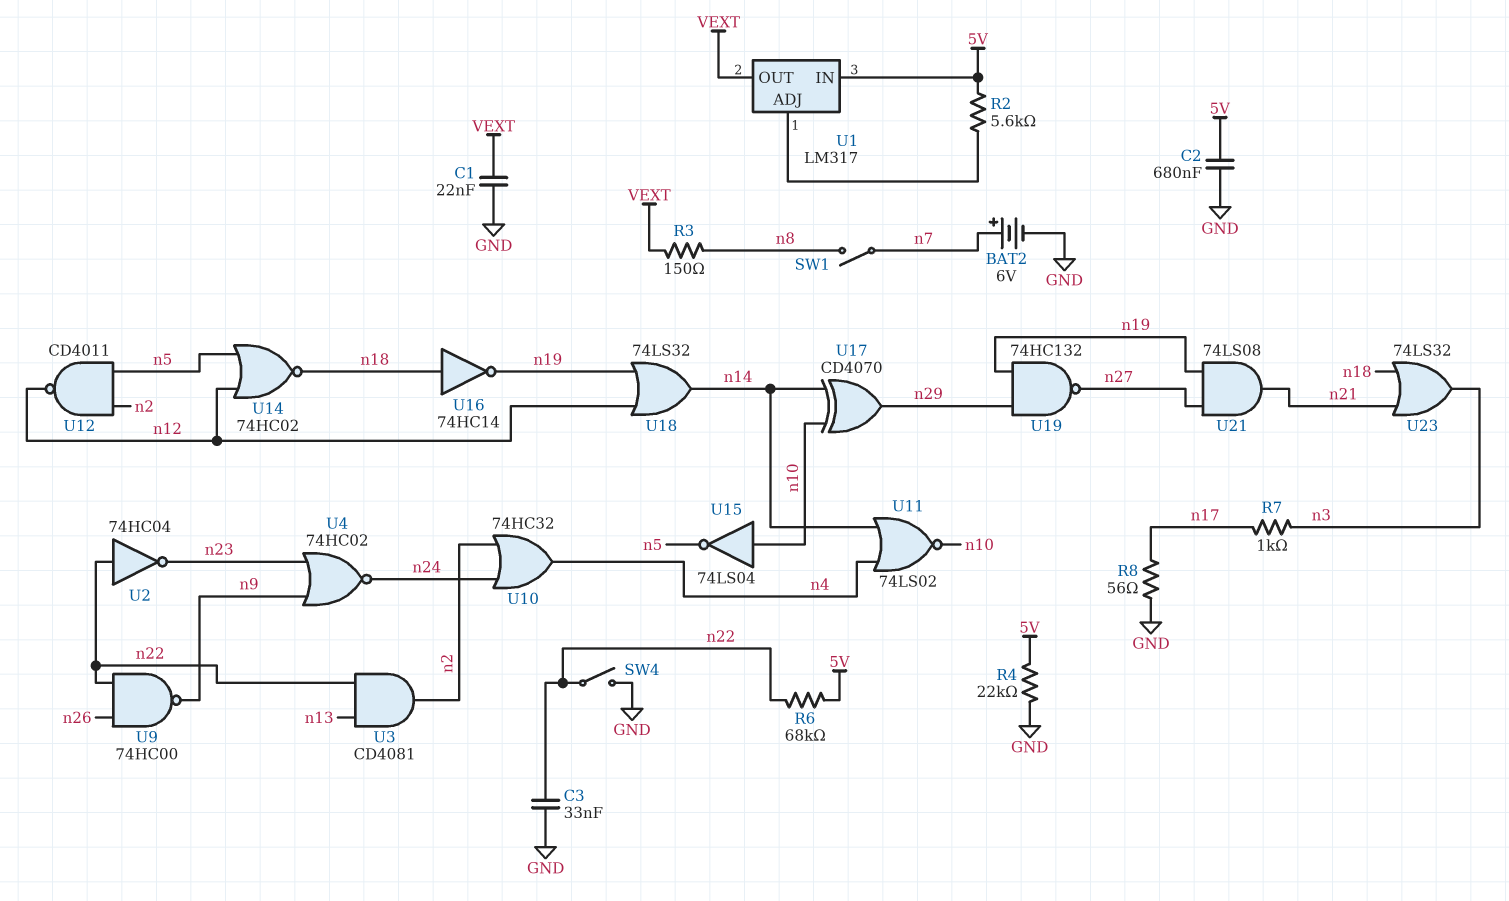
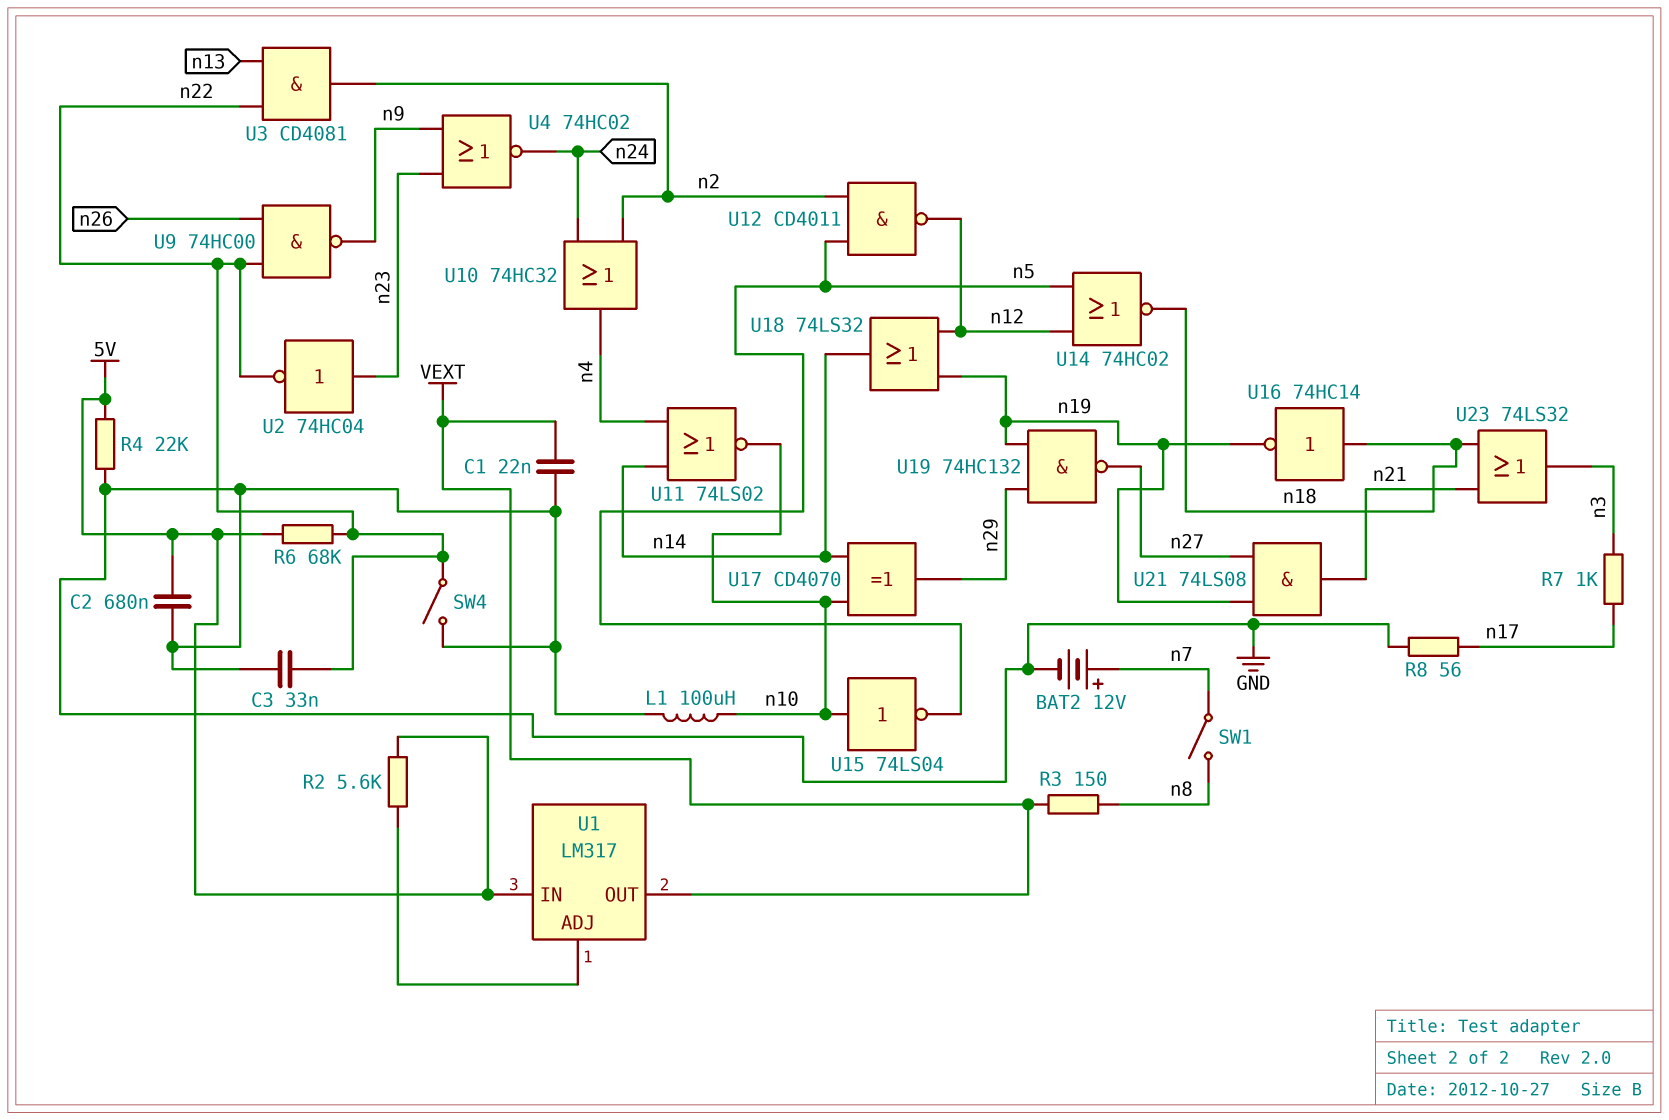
BAT2: 6V (plus n7, minus GND) -> 12V (plus n7, minus GND)
L1: none -> 100uH (GND, n10)
U2: NOT 74HC04 (in n22, out n23) -> NOT 74HC04 (in n23, out n22)

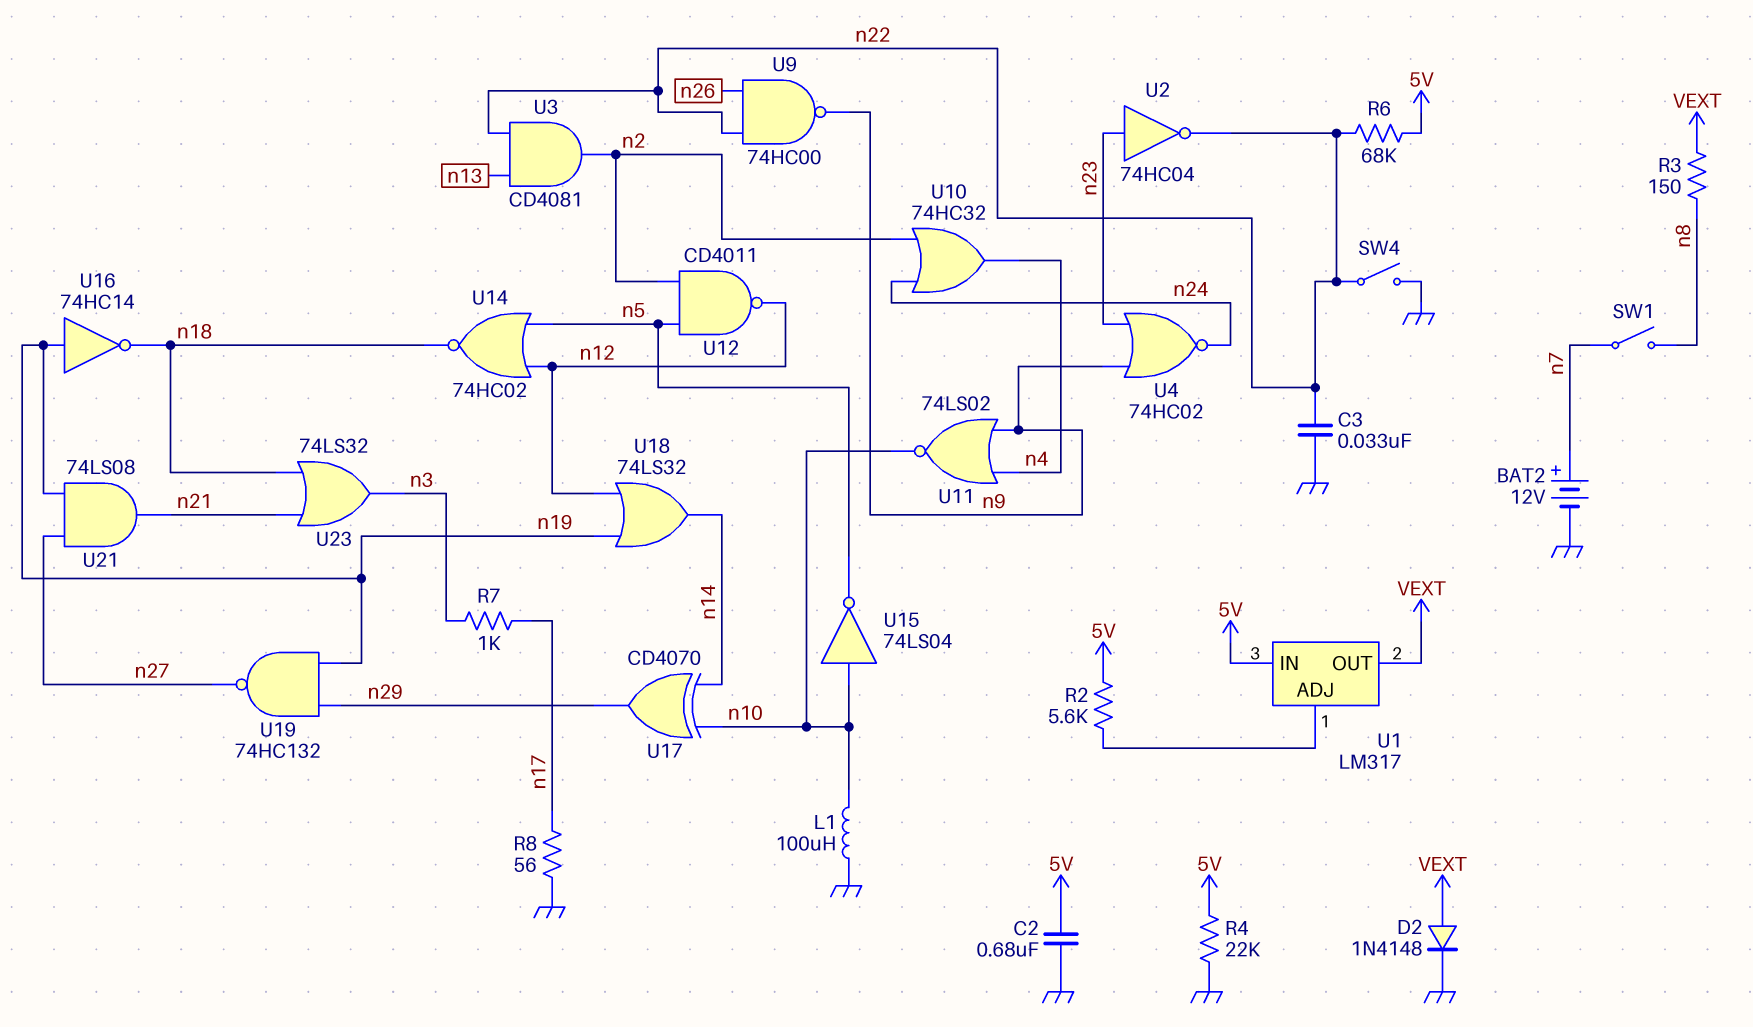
C1: 22nF (GND, VEXT) -> none
D2: none -> diode 1N4148 (A VEXT, K GND)
U11: NOR 74LS02 (in n4, in n14, out n10) -> NOR 74LS02 (in n4, in n9, out n10)
U16: NOT 74HC14 (in n18, out n19) -> NOT 74HC14 (in n19, out n18)

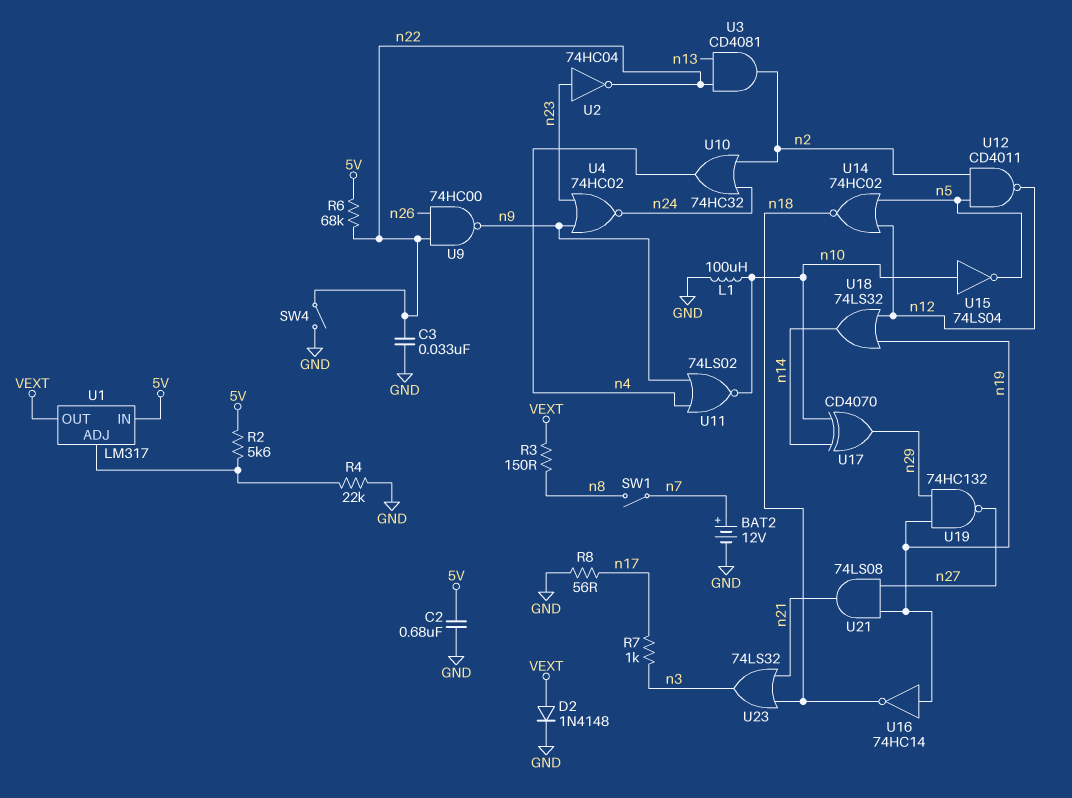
R4: 22k (5V, GND) -> 22k (GND, U1/ADJ)

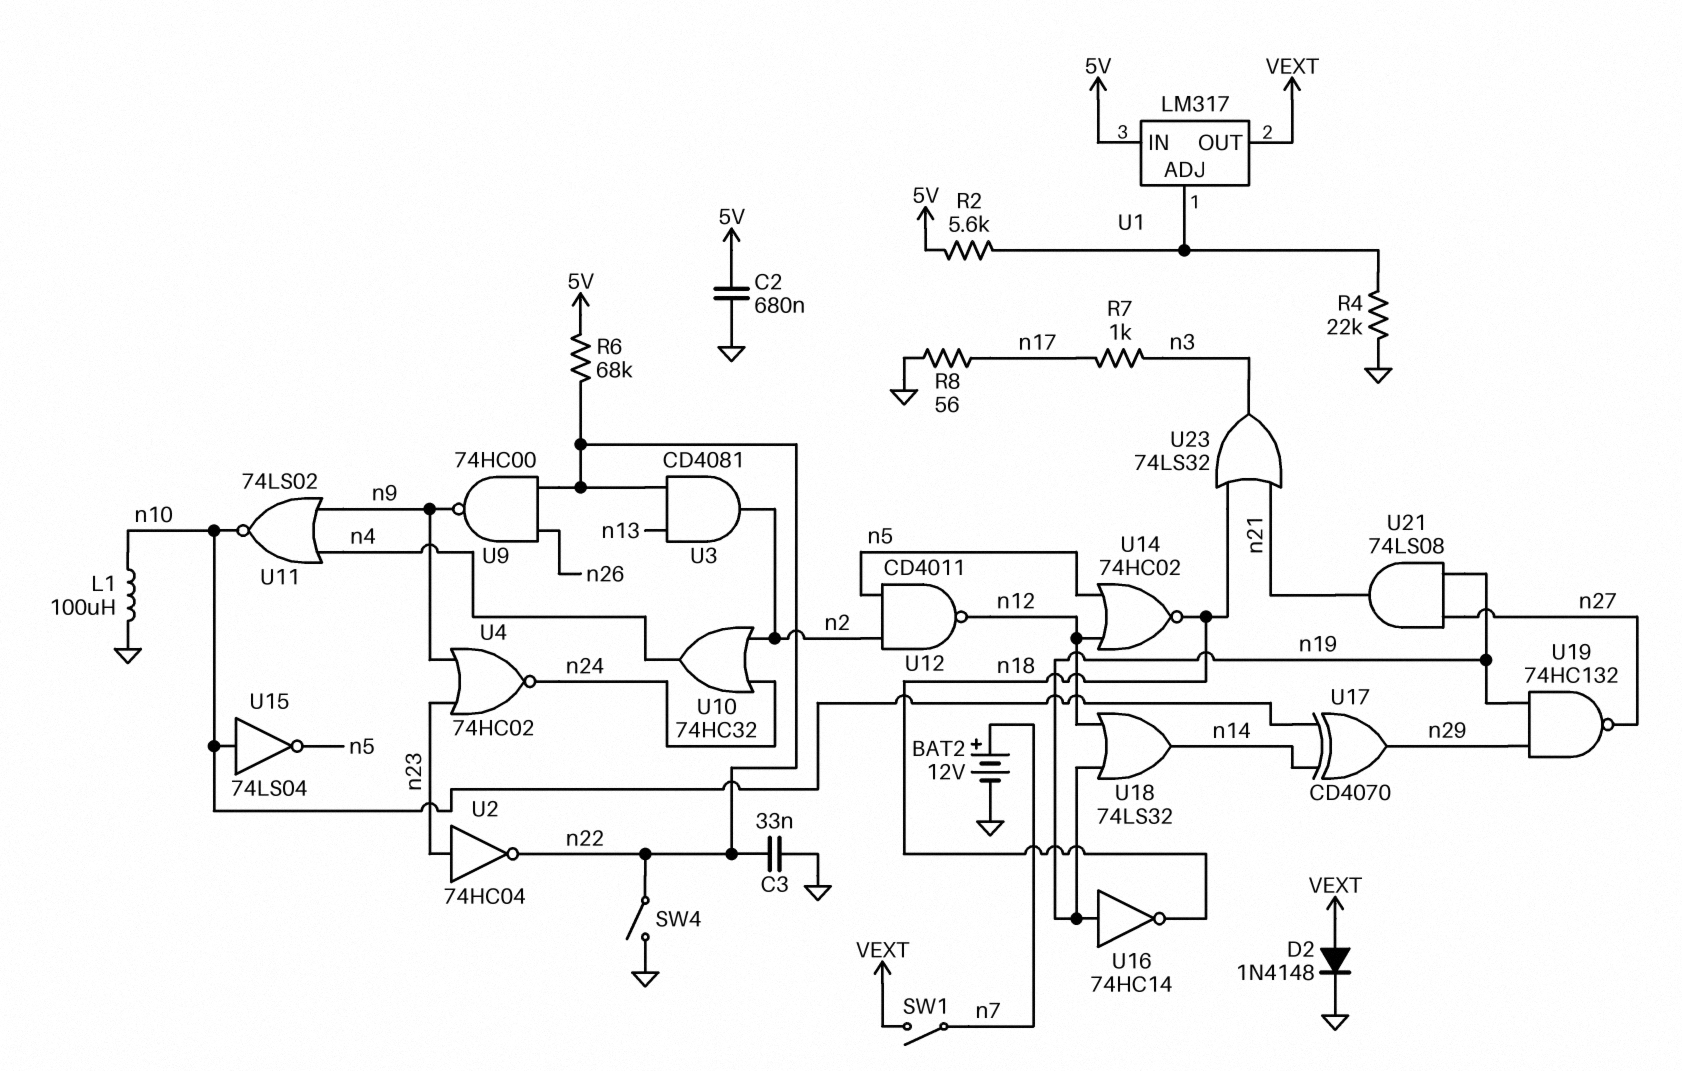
R3: 150 (VEXT, n8) -> none
SW1: switch (n7, n8) -> switch (VEXT, n7)

